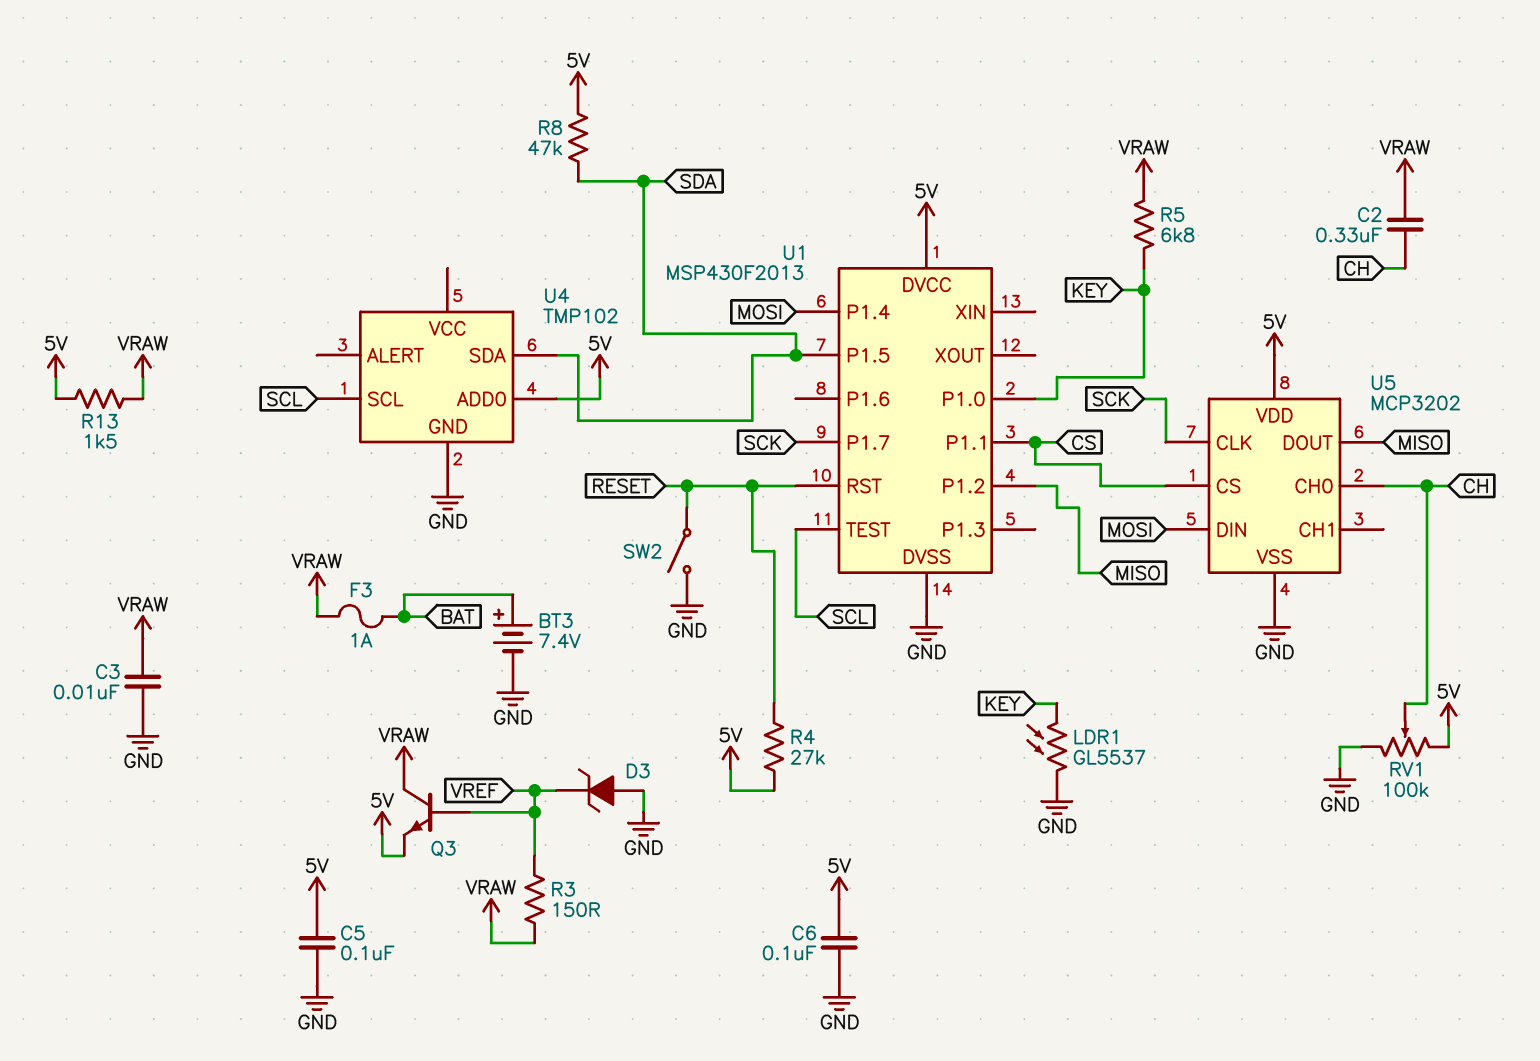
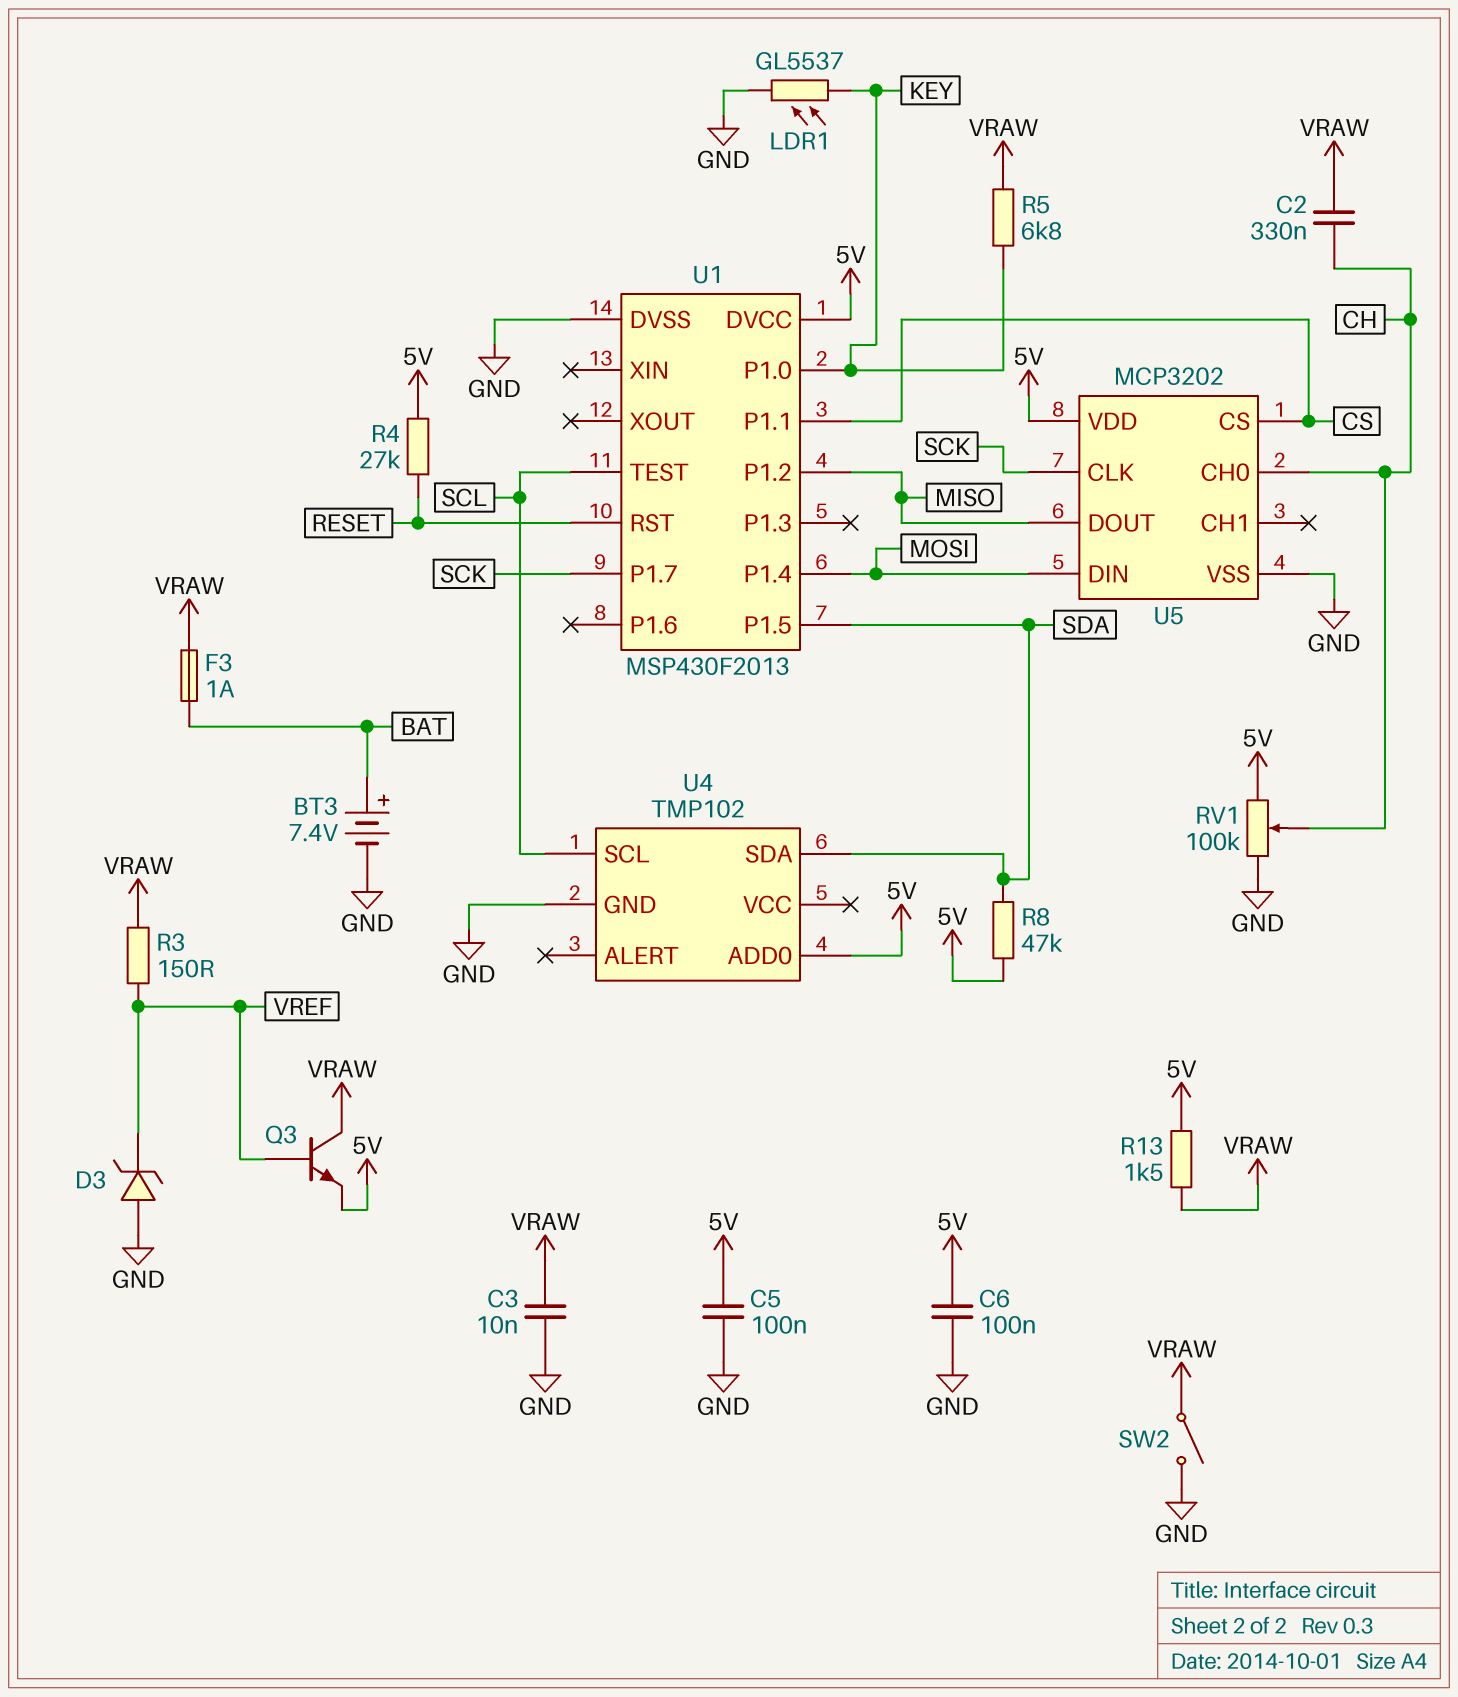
SW2: switch (GND, RESET) -> switch (GND, VRAW)

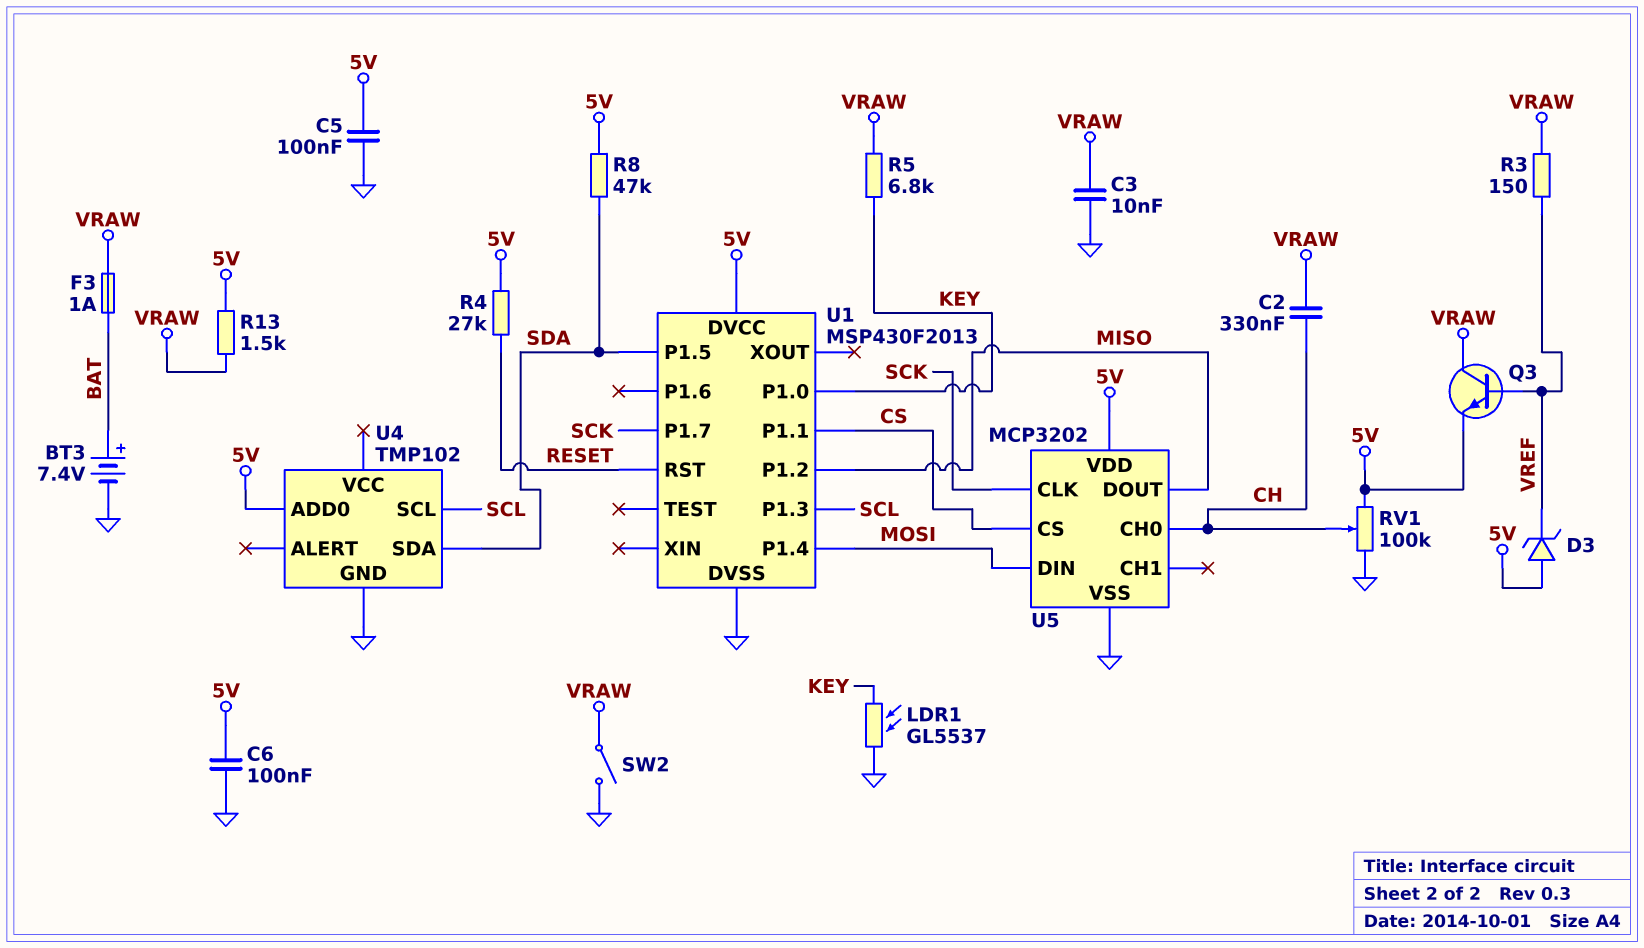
D3: zener (A GND, K VREF) -> zener (A 5V, K VREF)
U1 pin P1.3: none -> SCL
U1 pin TEST: SCL -> none

